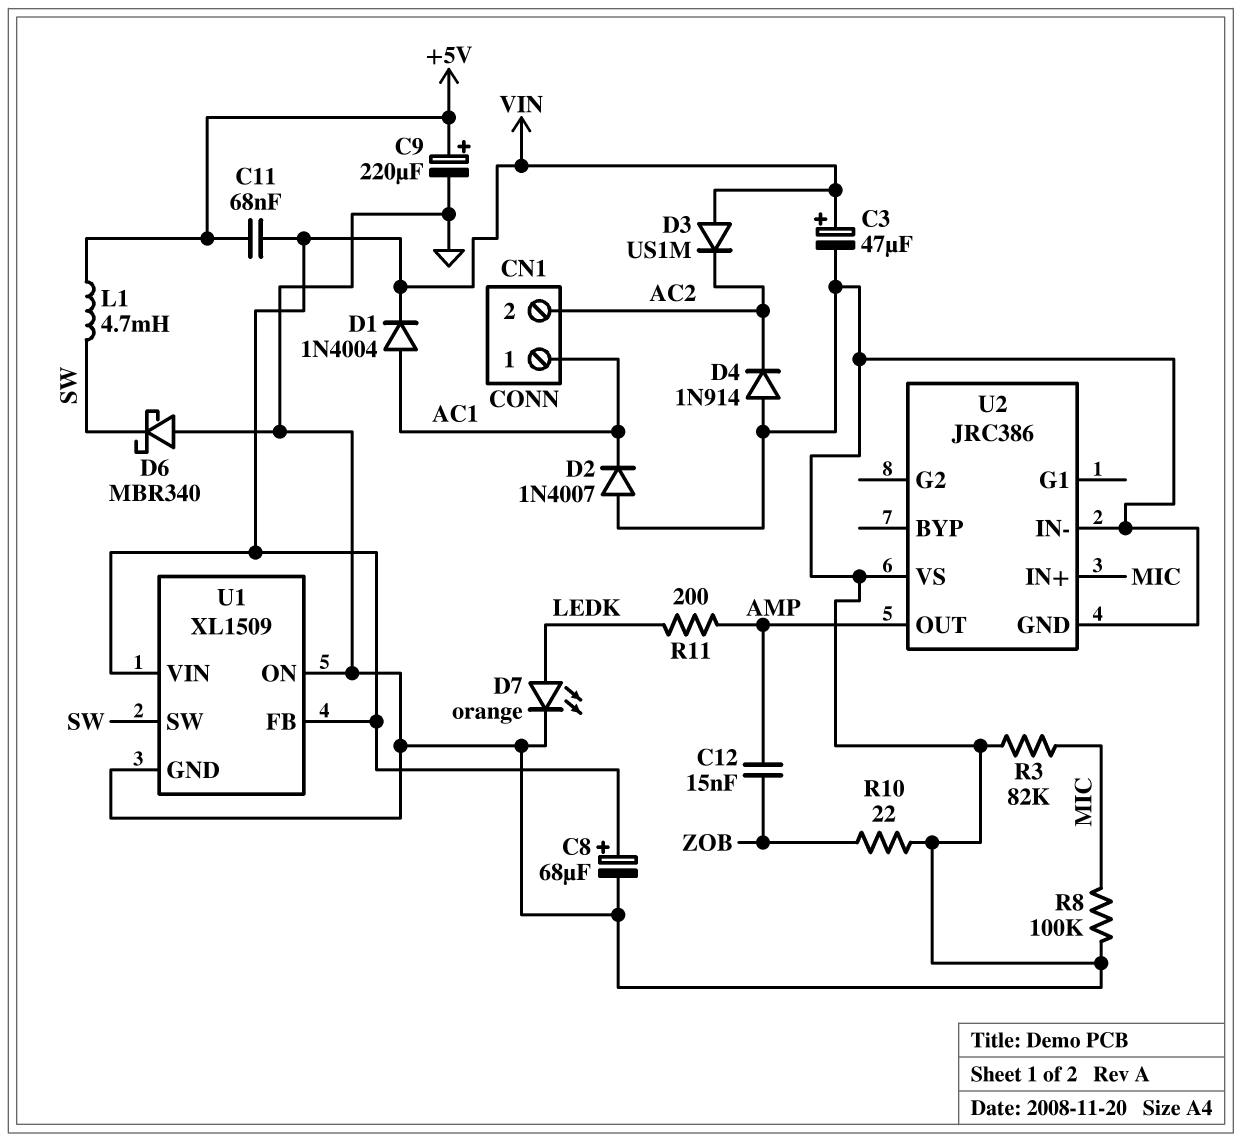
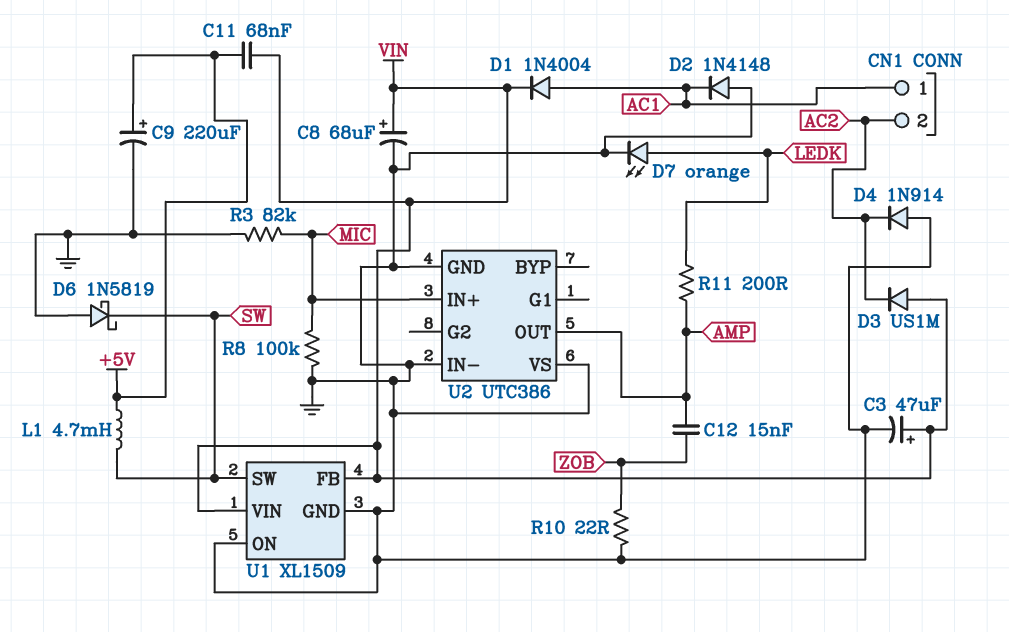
D2: diode 1N4007 (A GND, K AC1) -> diode 1N4148 (A GND, K AC1)
D6: schottky MBR340 (A GND, K SW) -> schottky 1N5819 (A GND, K SW)
U2: JRC386 -> UTC386

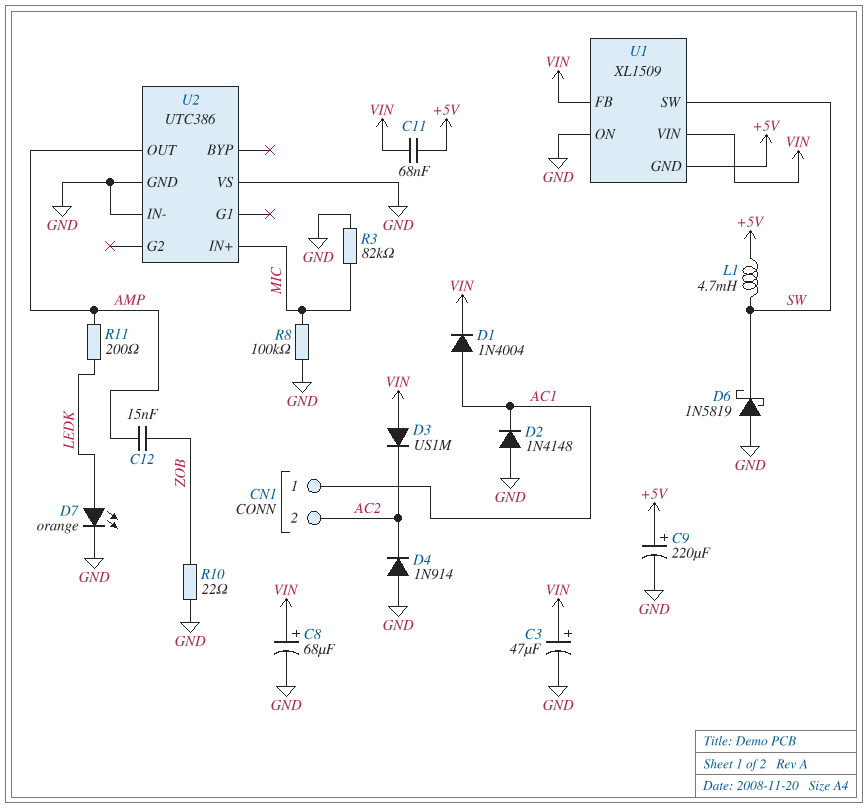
U1 pin GND: GND -> +5V

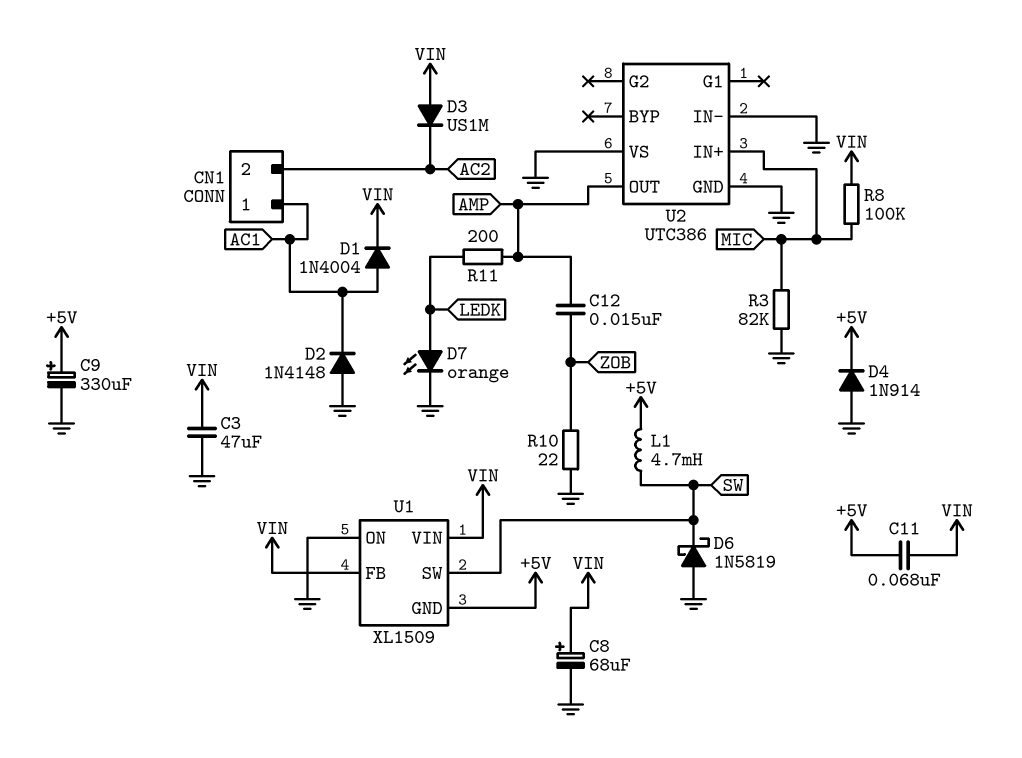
C3: 47uF (plus VIN, minus GND) -> 47uF (GND, VIN)
C9: 220uF (plus +5V, minus GND) -> 330uF (plus +5V, minus GND)
D4: diode 1N914 (A GND, K AC2) -> diode 1N914 (A GND, K +5V)
R8: 100k (GND, MIC) -> 100k (MIC, VIN)

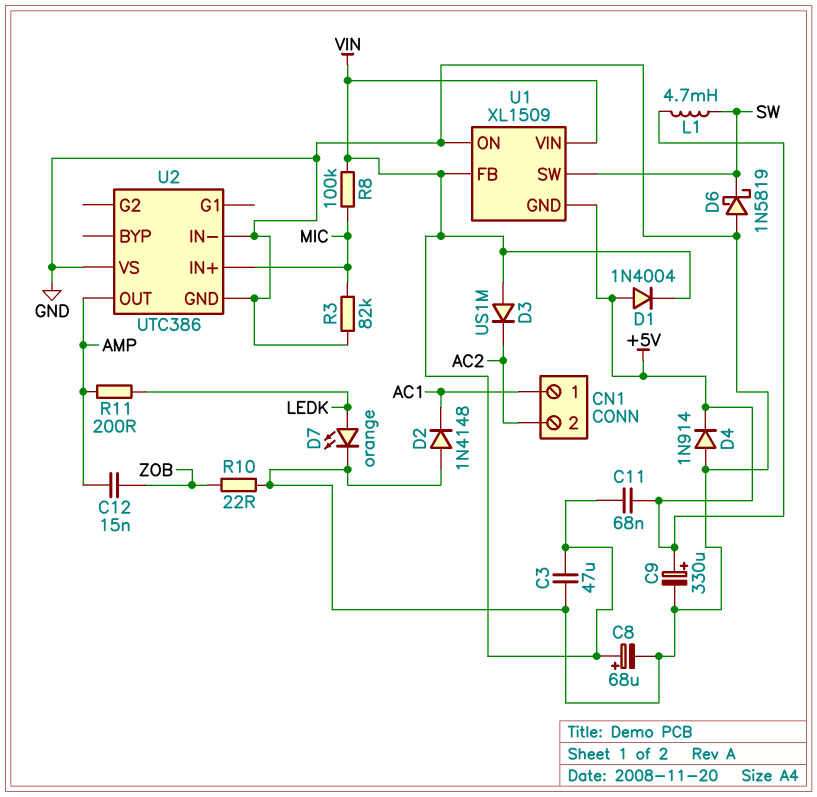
D1: diode 1N4004 (A AC1, K VIN) -> diode 1N4004 (A +5V, K VIN)

